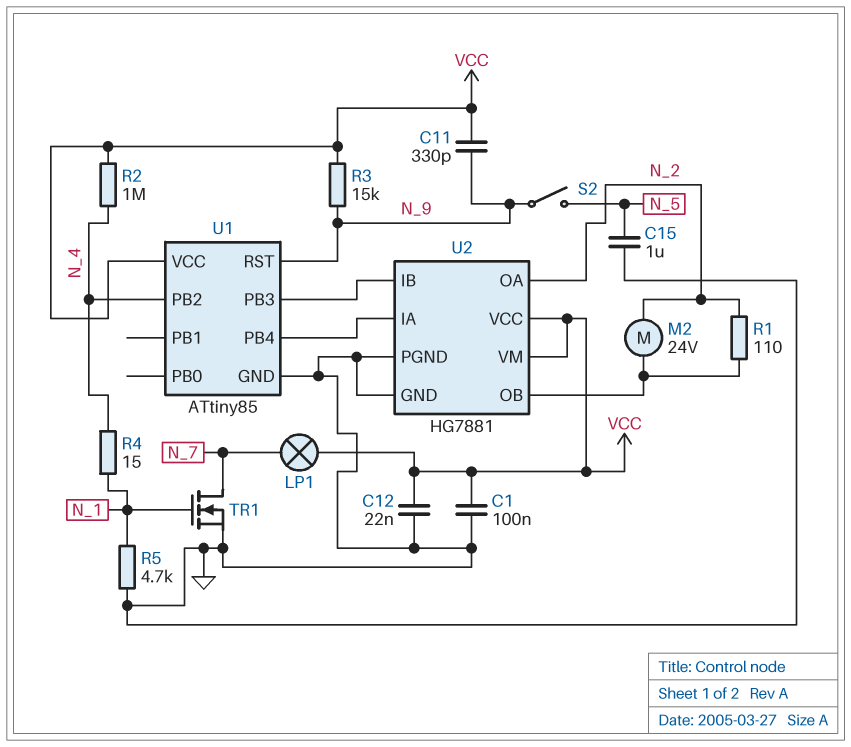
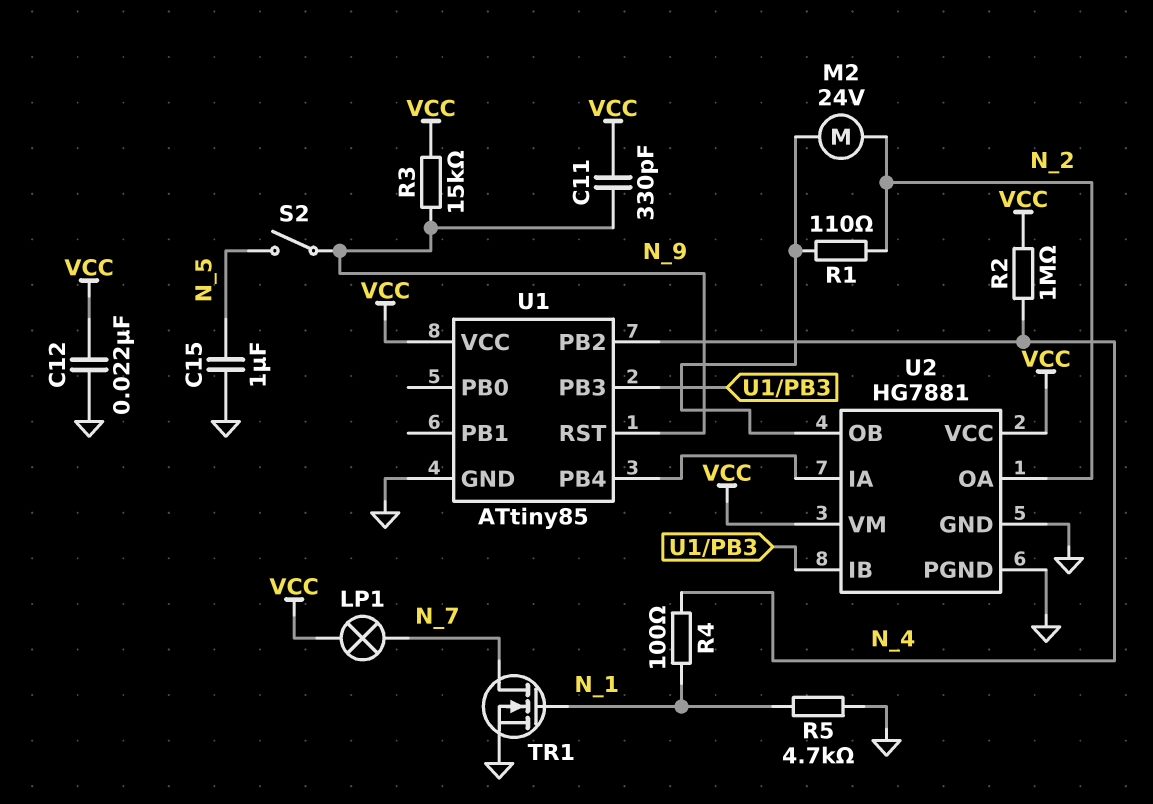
C1: 100nF (GND, VCC) -> none
R4: 15 (N_1, N_4) -> 100 (N_1, N_4)

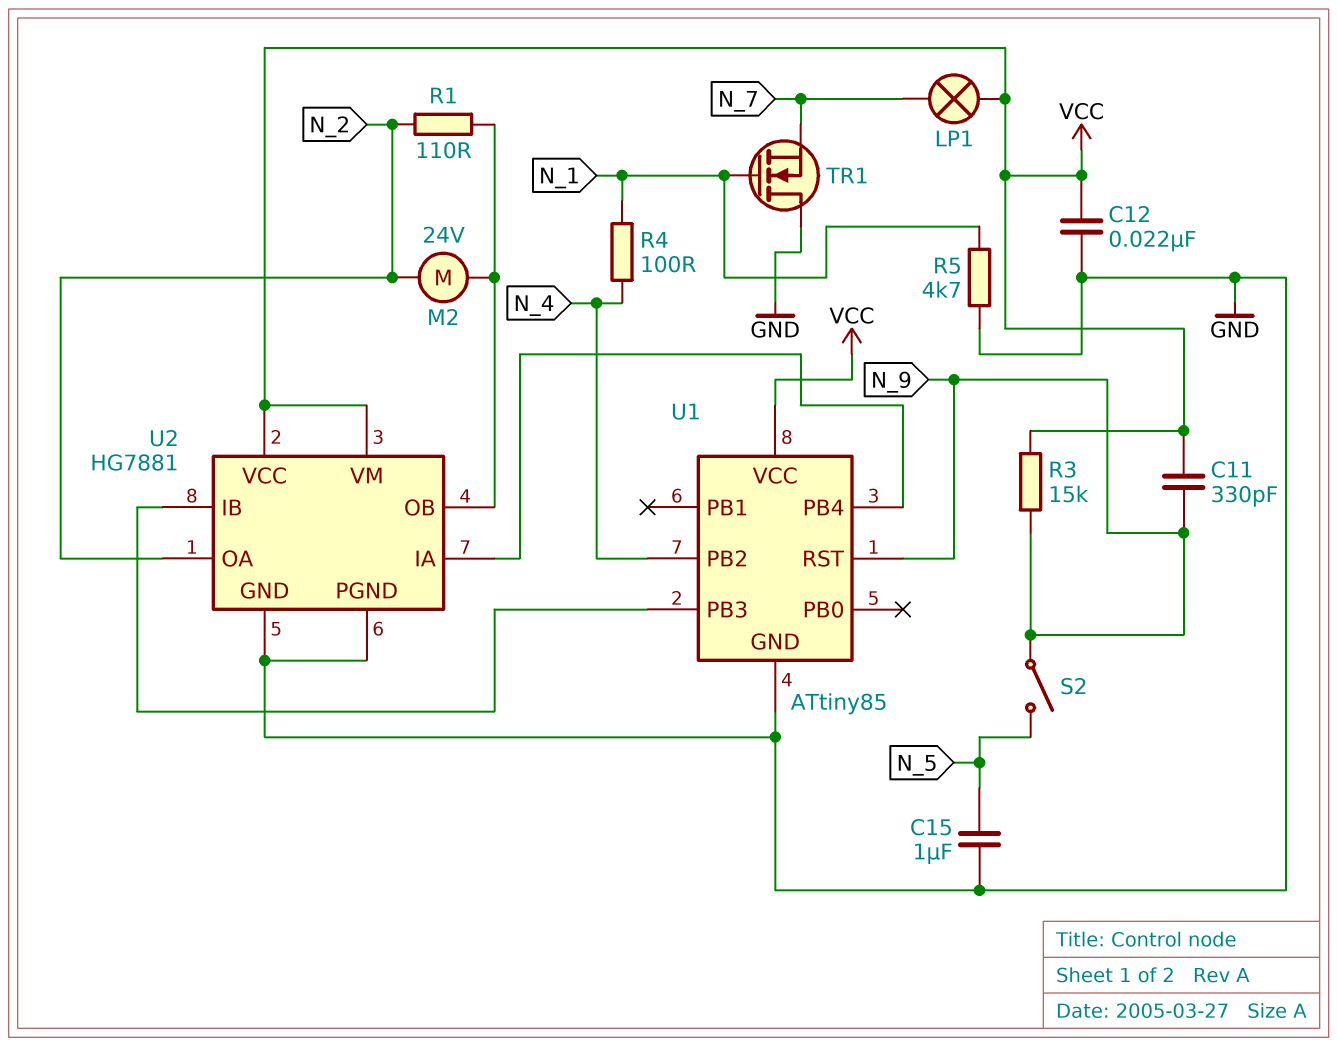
R2: 1M (N_4, VCC) -> none
TR1: NMOS (G N_1, D N_7, S GND) -> NMOS (G N_1, D GND, S N_7)

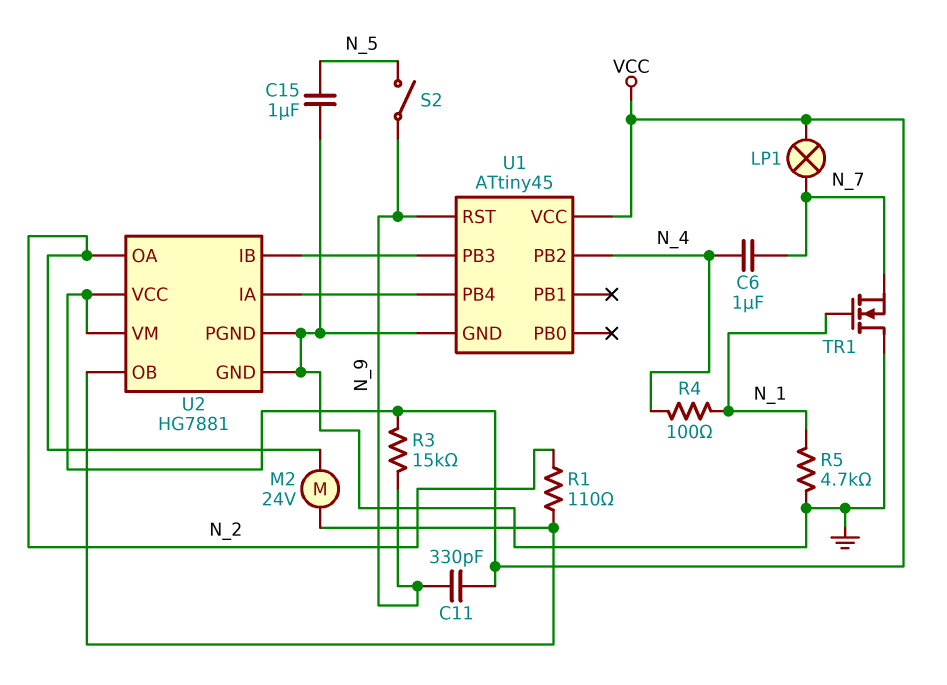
C6: none -> 1uF (N_4, N_7)
C12: 22nF (GND, VCC) -> none
U1: ATtiny85 -> ATtiny45

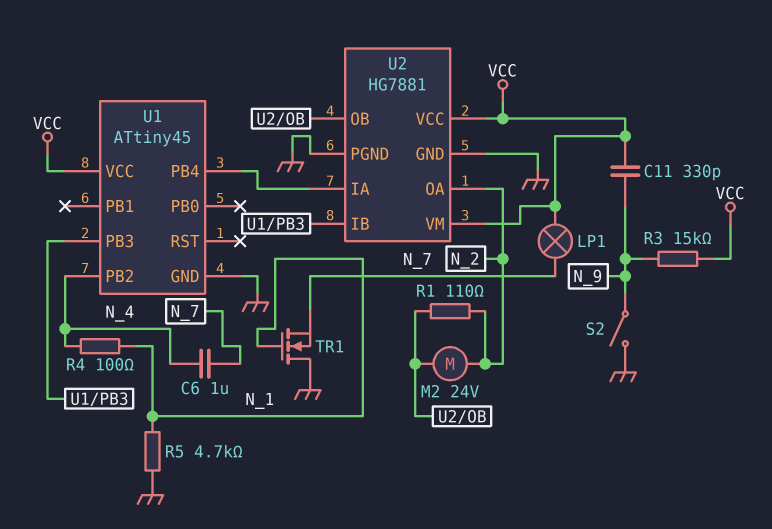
C15: 1uF (GND, N_5) -> none
S2: switch (N_5, N_9) -> switch (GND, N_9)
U1 pin RST: N_9 -> none

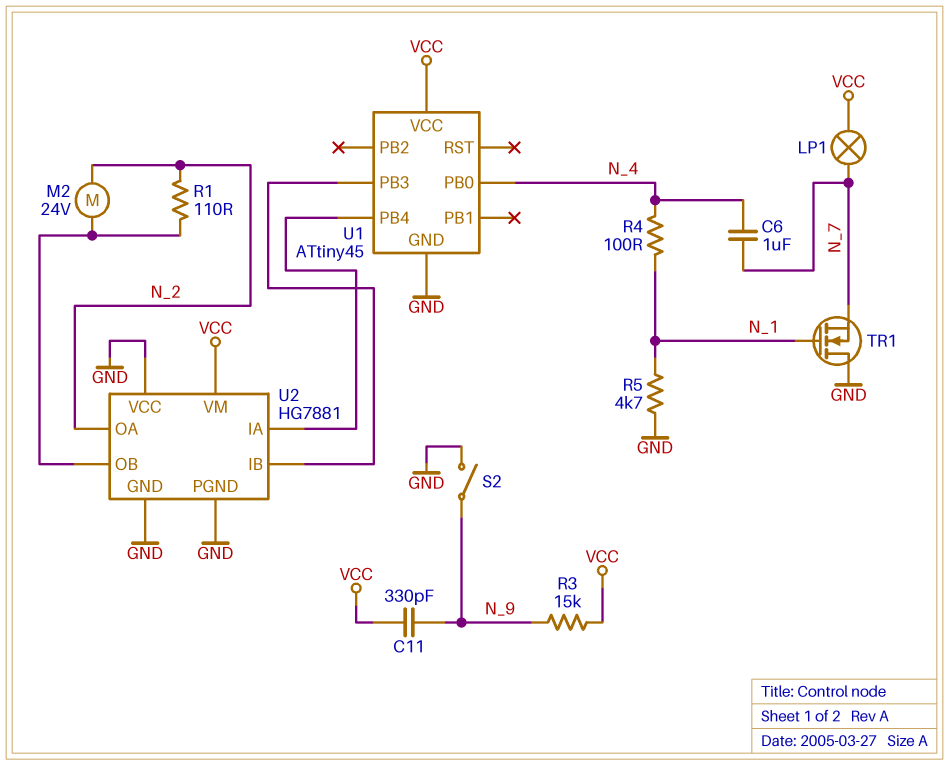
U1 pin PB0: none -> N_4
U1 pin PB2: N_4 -> none
U2 pin VCC: VCC -> GND

